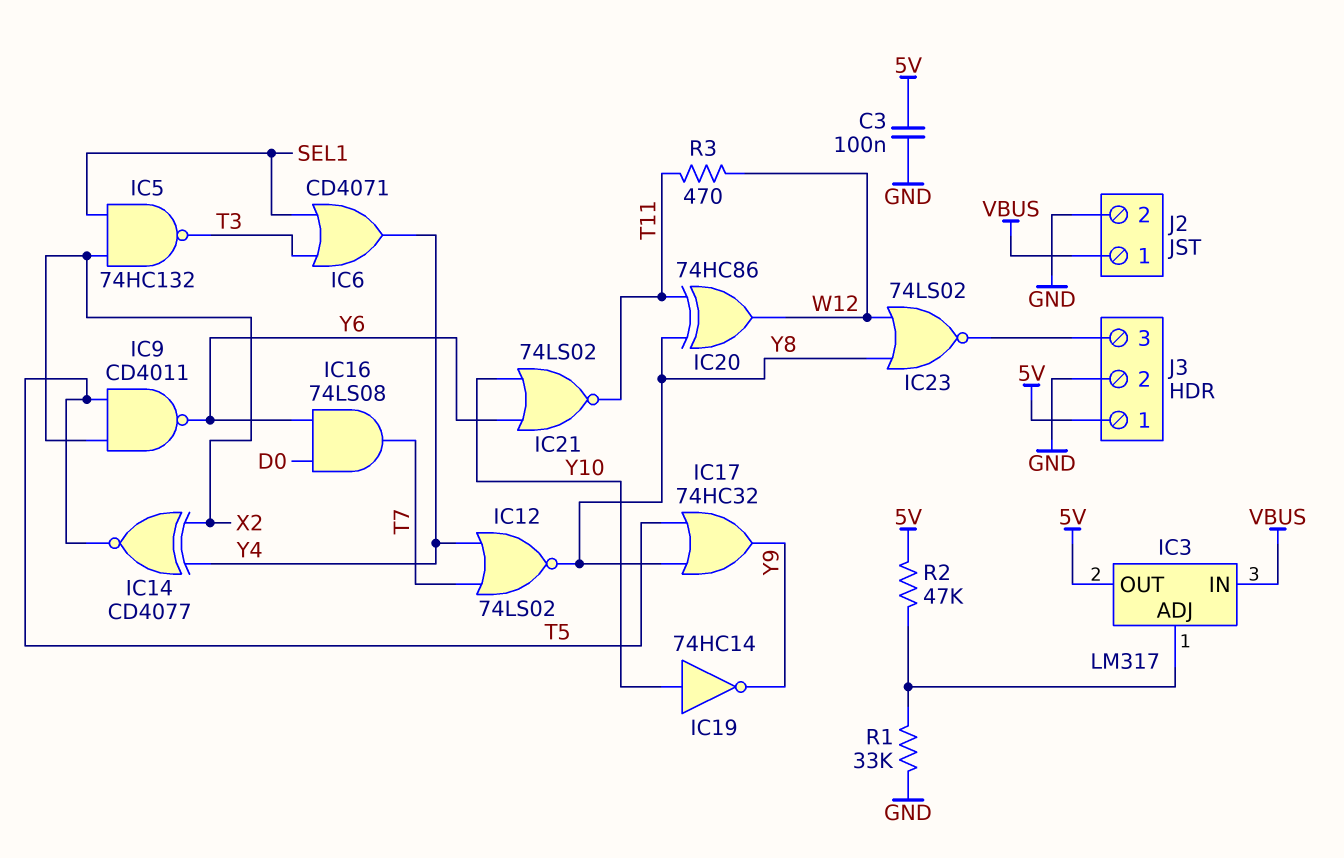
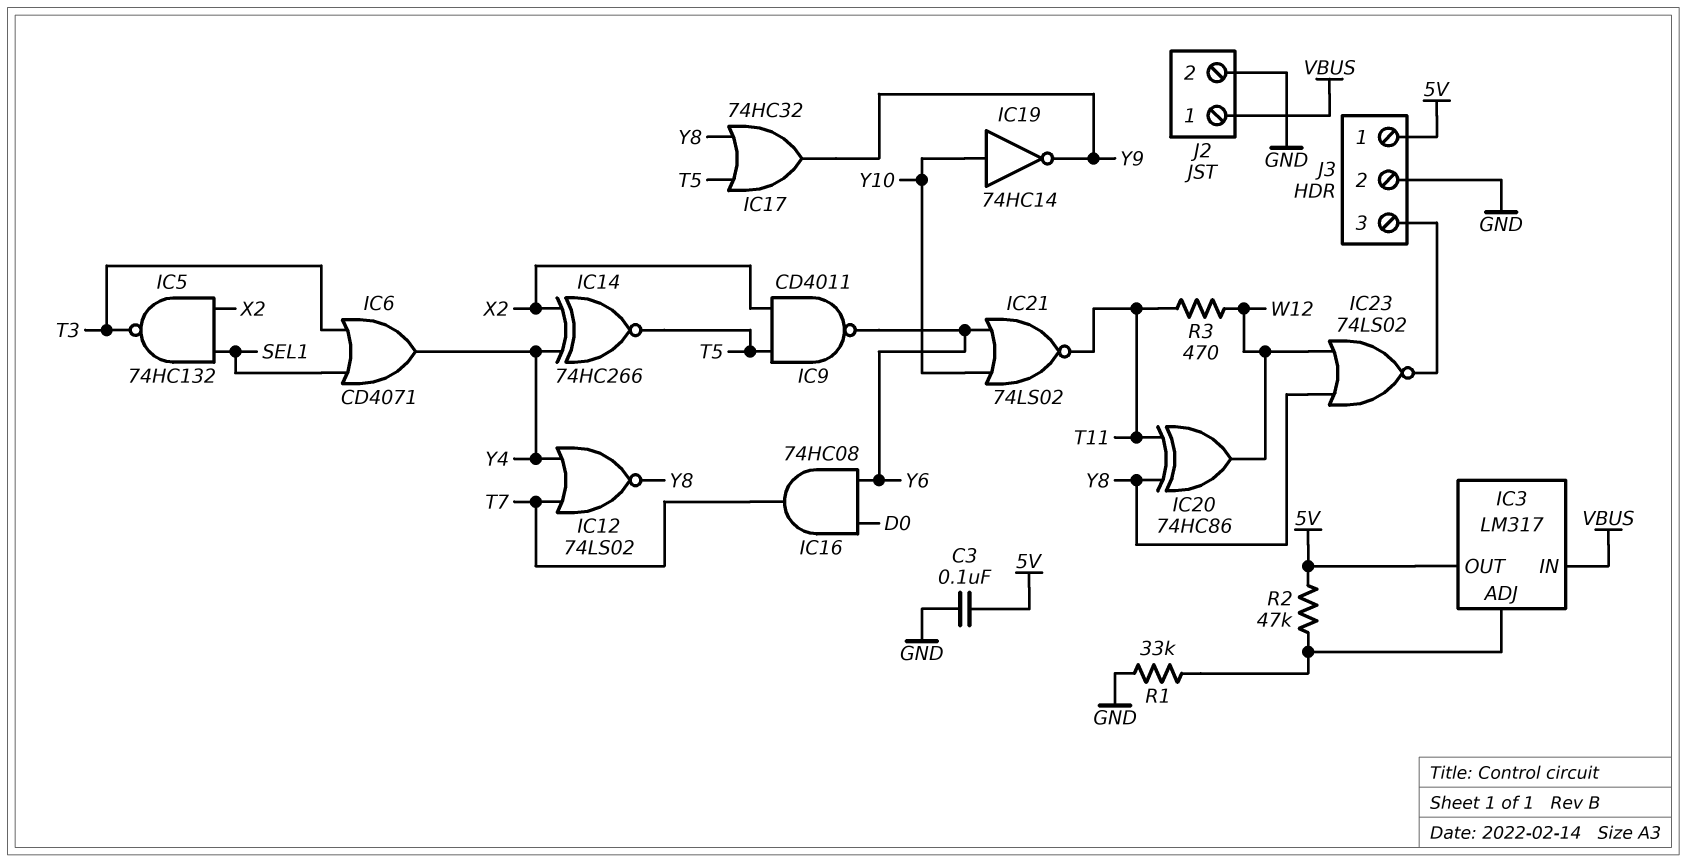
IC14: XNOR CD4077 (in X2, in Y4, out T5) -> XNOR 74HC266 (in X2, in Y4, out T5)
IC16: AND 74LS08 (in D0, in Y6, out T7) -> AND 74HC08 (in D0, in Y6, out T7)

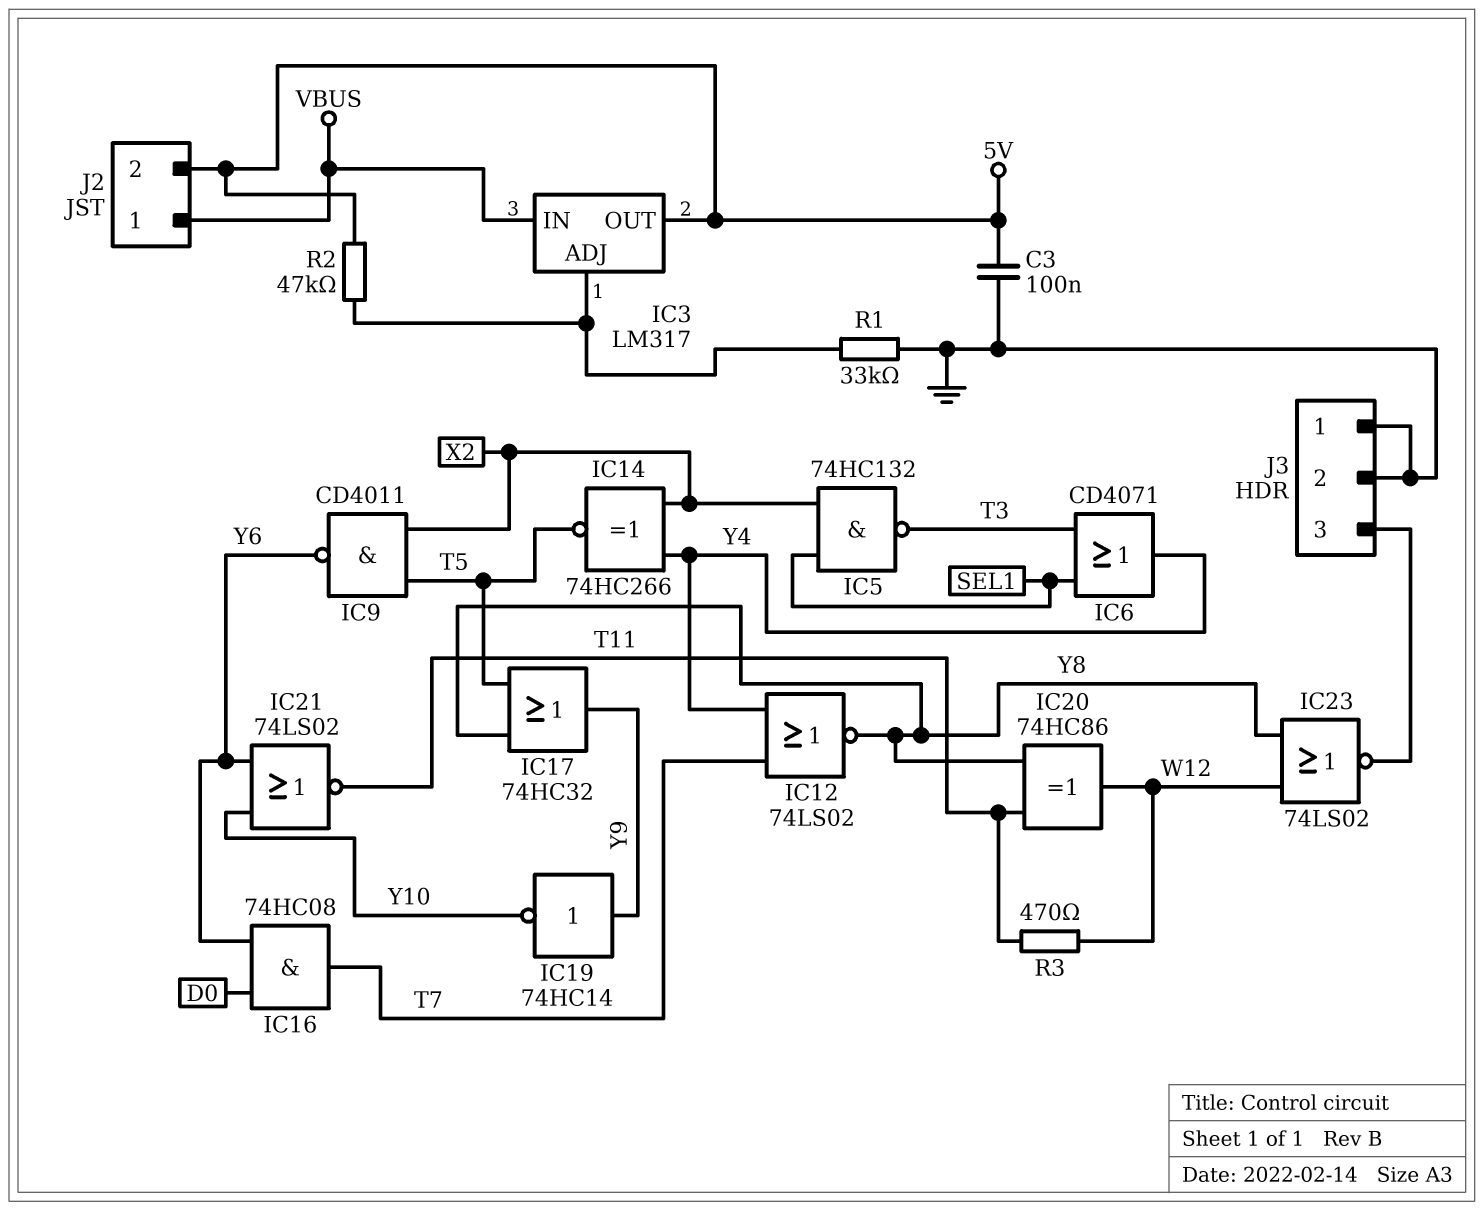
IC19: NOT 74HC14 (in Y10, out Y9) -> NOT 74HC14 (in Y9, out Y10)
J2 pin 2: GND -> 5V
J3 pin 1: 5V -> GND

